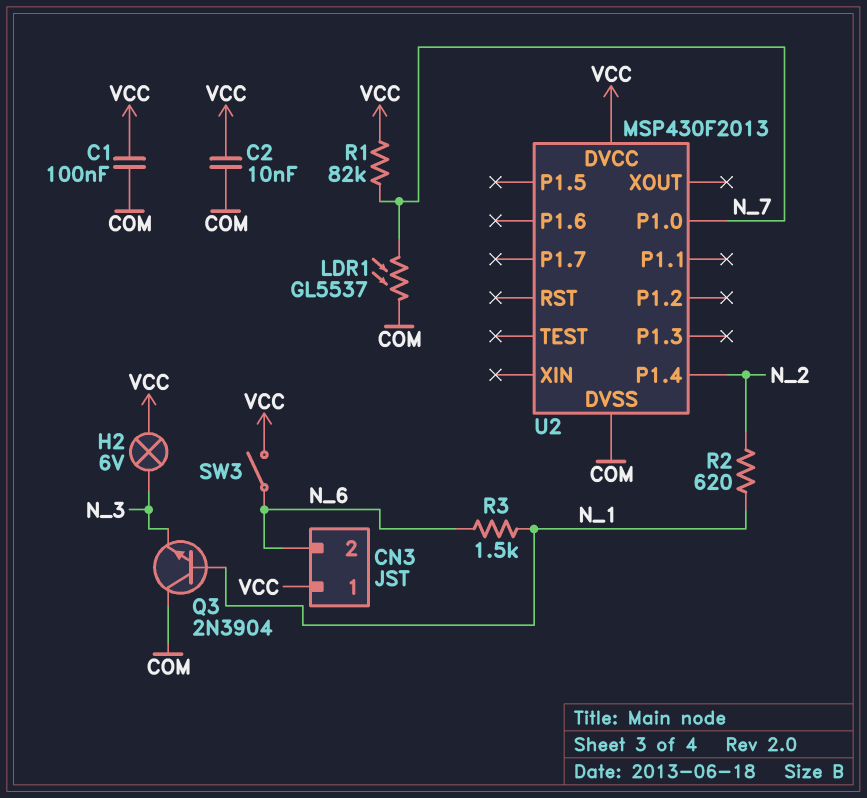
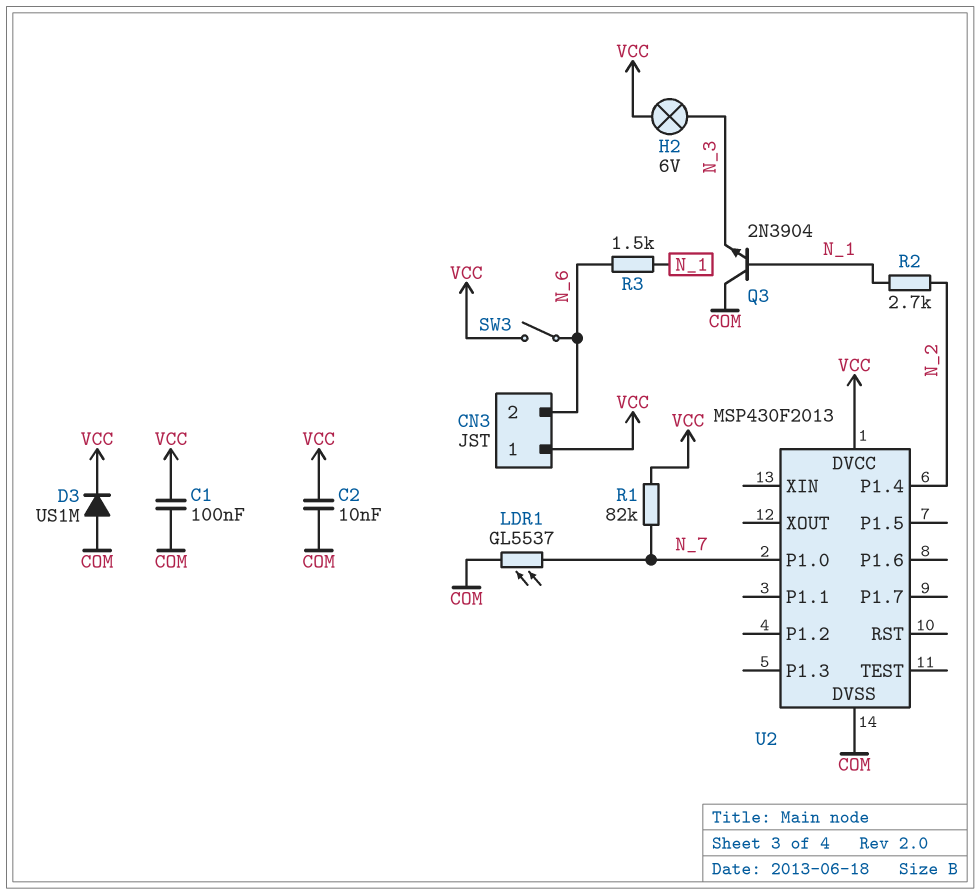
D3: none -> diode US1M (A COM, K VCC)
R2: 620 (N_1, N_2) -> 2.7k (N_1, N_2)

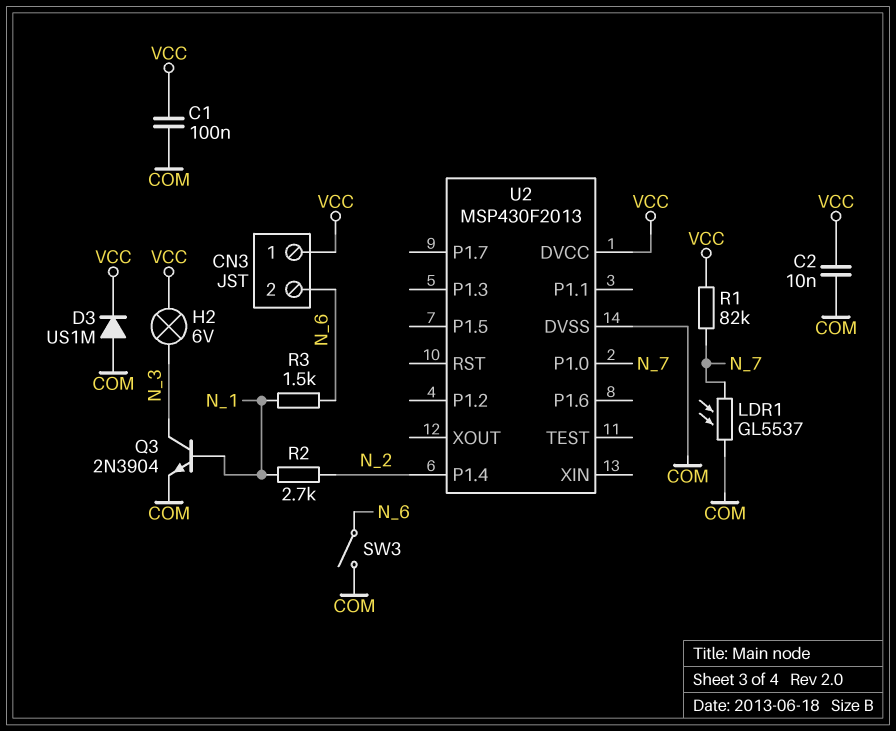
Q3: NPN 2N3904 (B N_1, C COM, E N_3) -> NPN 2N3904 (B N_1, C N_3, E COM)
SW3: switch (N_6, VCC) -> switch (COM, N_6)

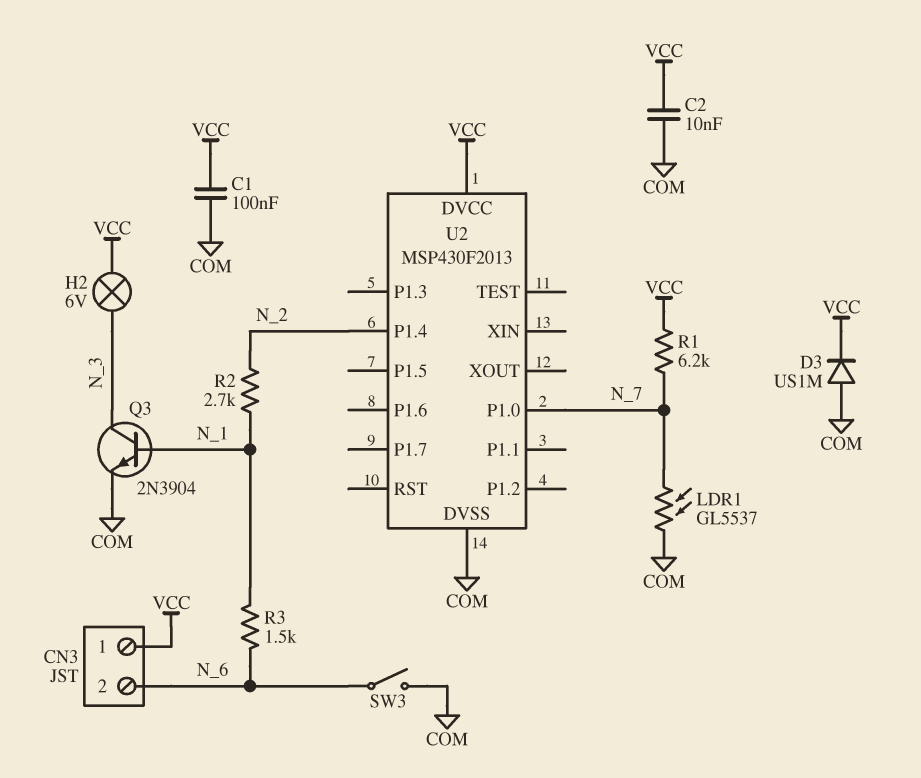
R1: 82k (N_7, VCC) -> 6.2k (N_7, VCC)

